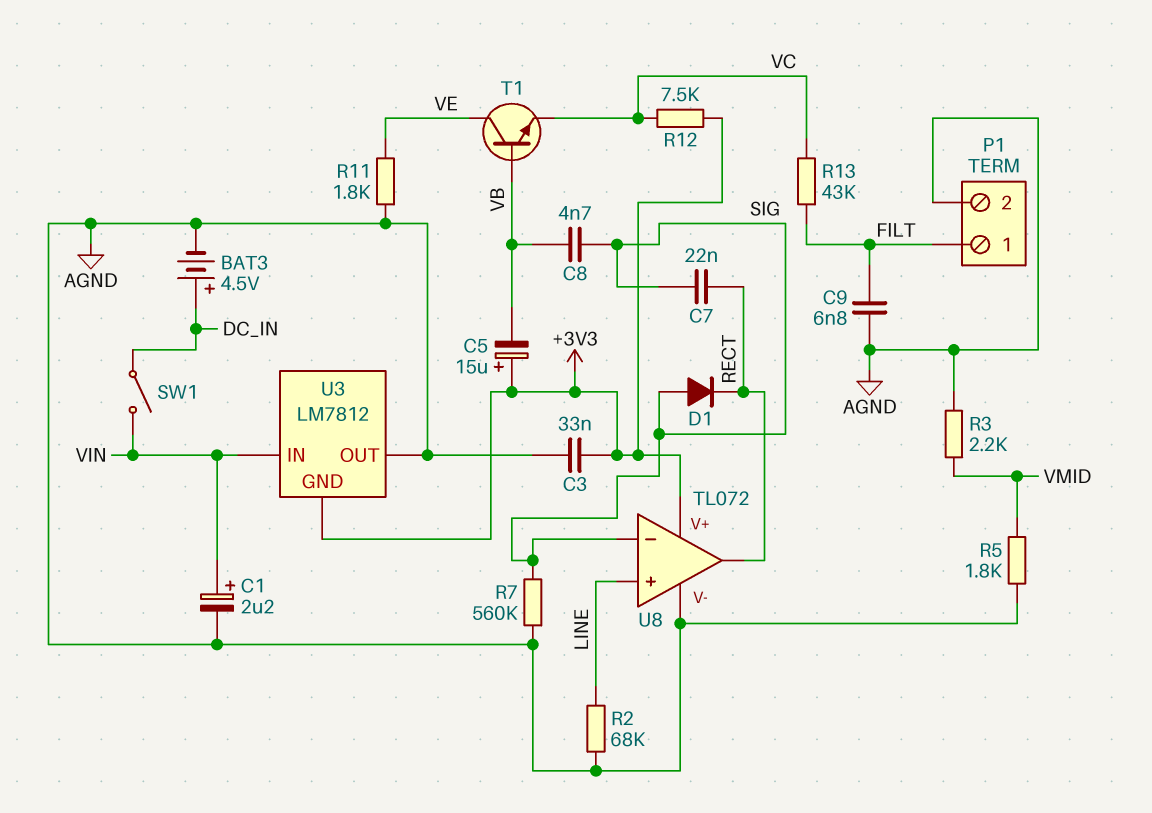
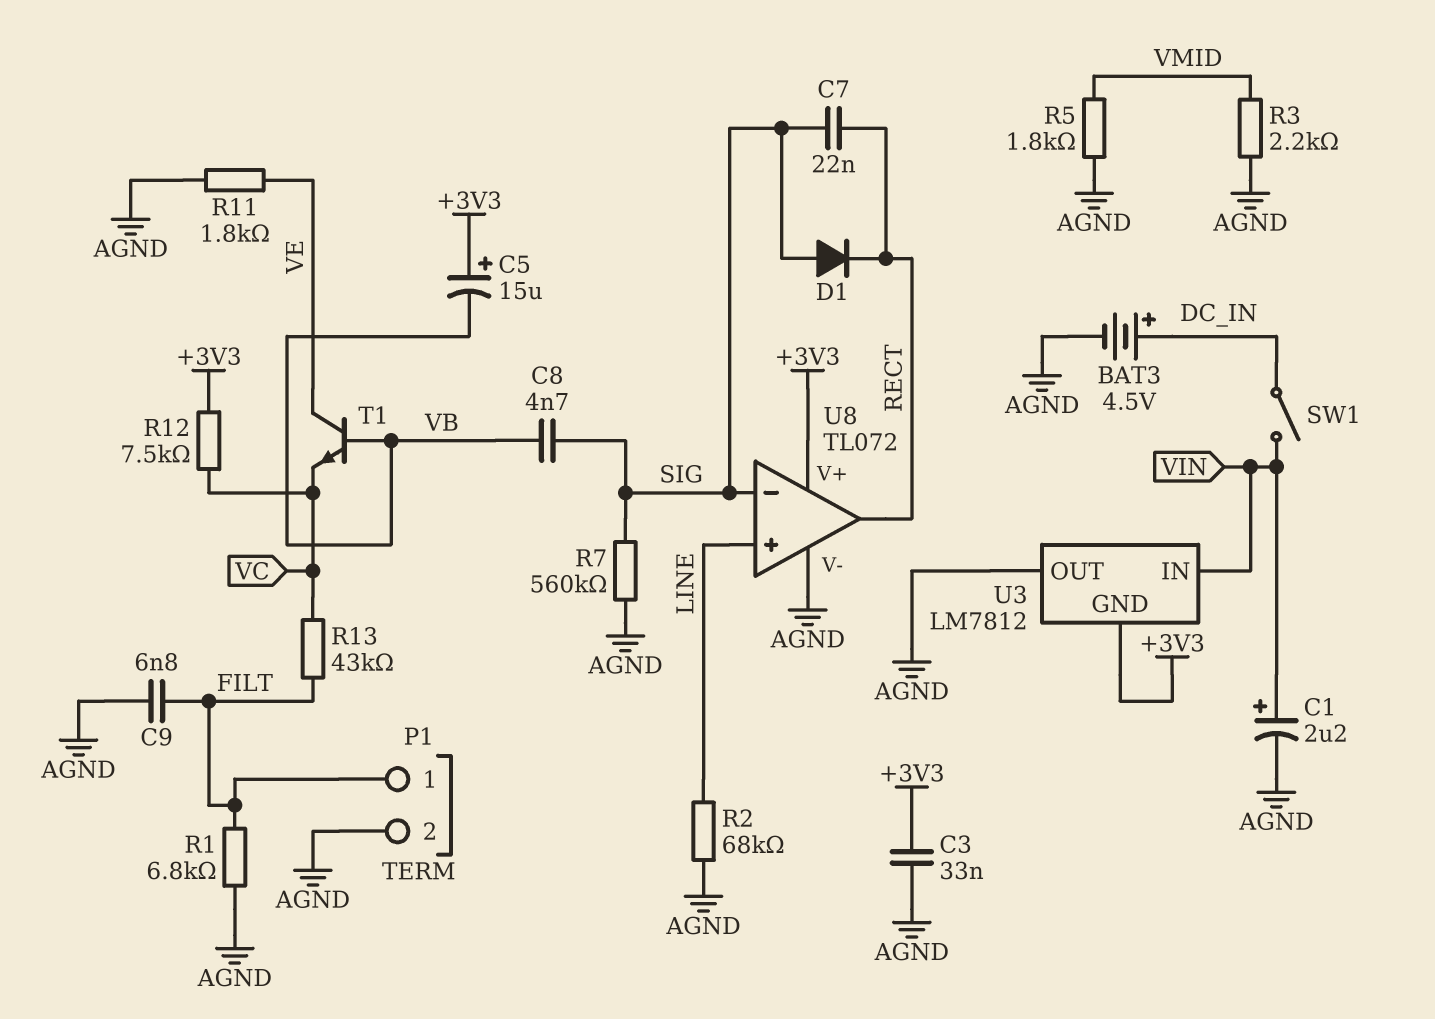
R1: none -> 6.8k (AGND, FILT)

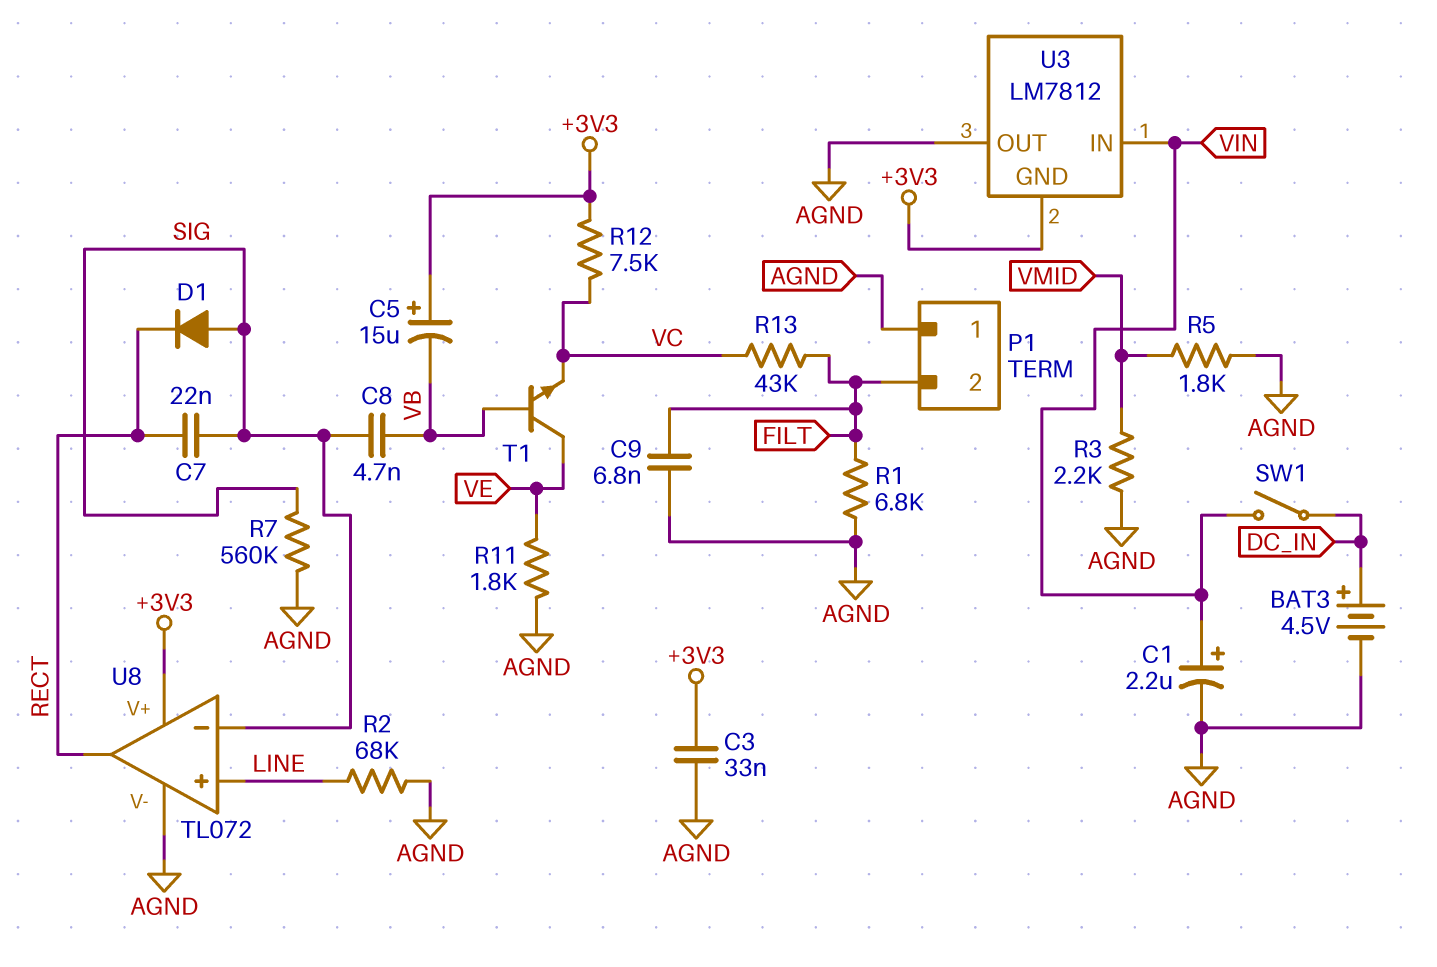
P1 pin 1: FILT -> AGND
P1 pin 2: AGND -> FILT

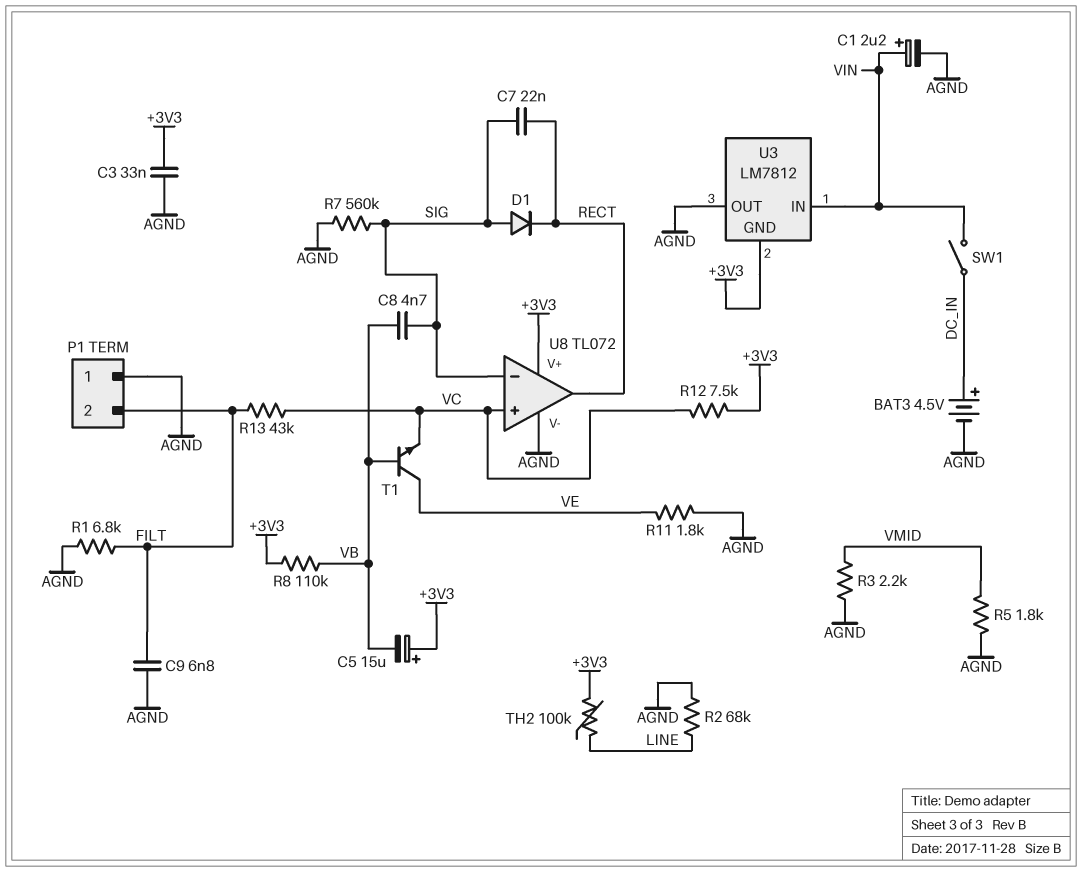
R8: none -> 110k (+3V3, VB)
TH2: none -> 100k (+3V3, LINE)
U8 pin in+: LINE -> VC

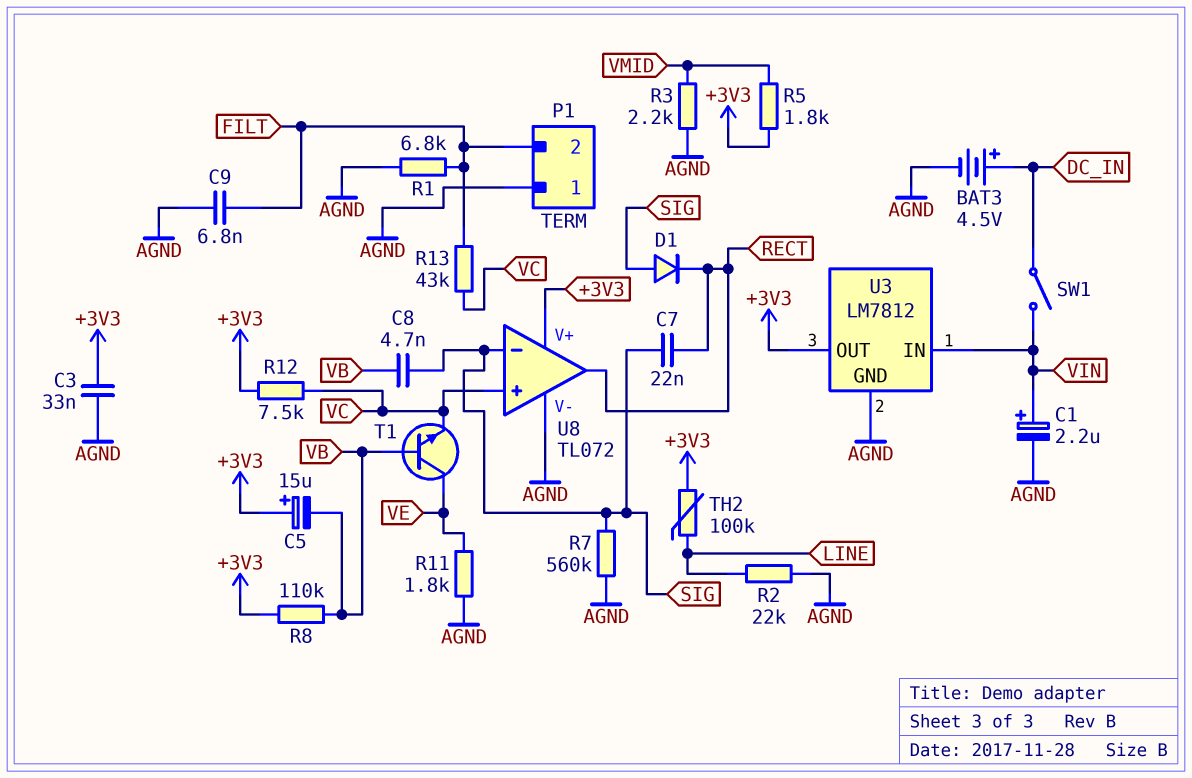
R2: 68k (AGND, LINE) -> 22k (AGND, LINE)
R5: 1.8k (AGND, VMID) -> 1.8k (+3V3, VMID)
U3 pin GND: +3V3 -> AGND
U3 pin OUT: AGND -> +3V3

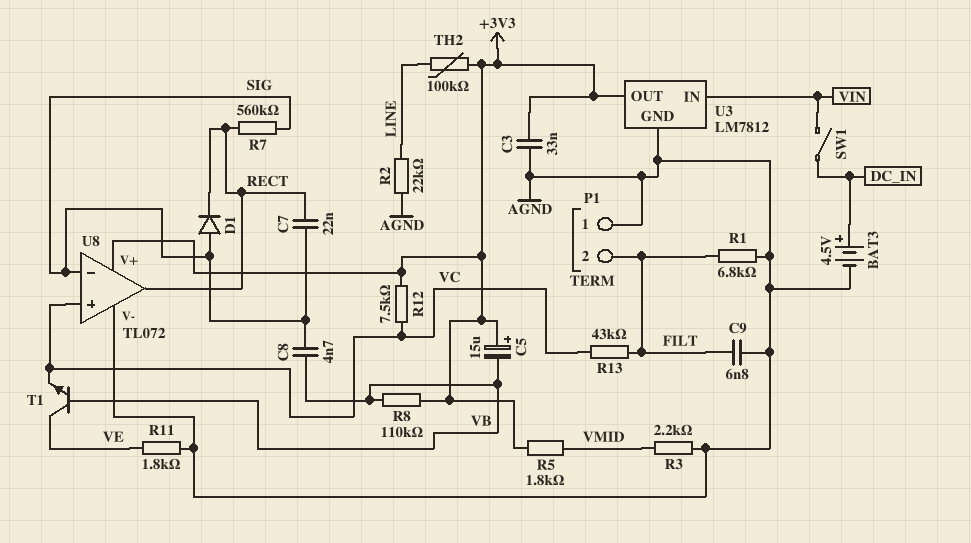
C1: 2.2uF (plus VIN, minus AGND) -> none
R7: 560k (AGND, SIG) -> 560k (RECT, SIG)

